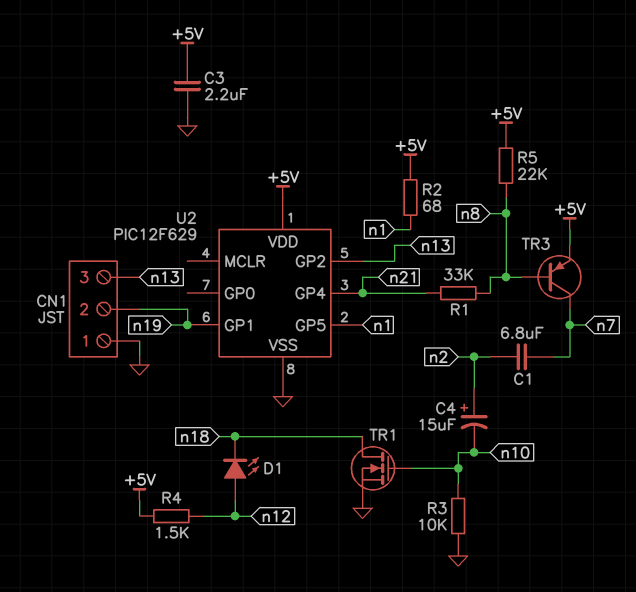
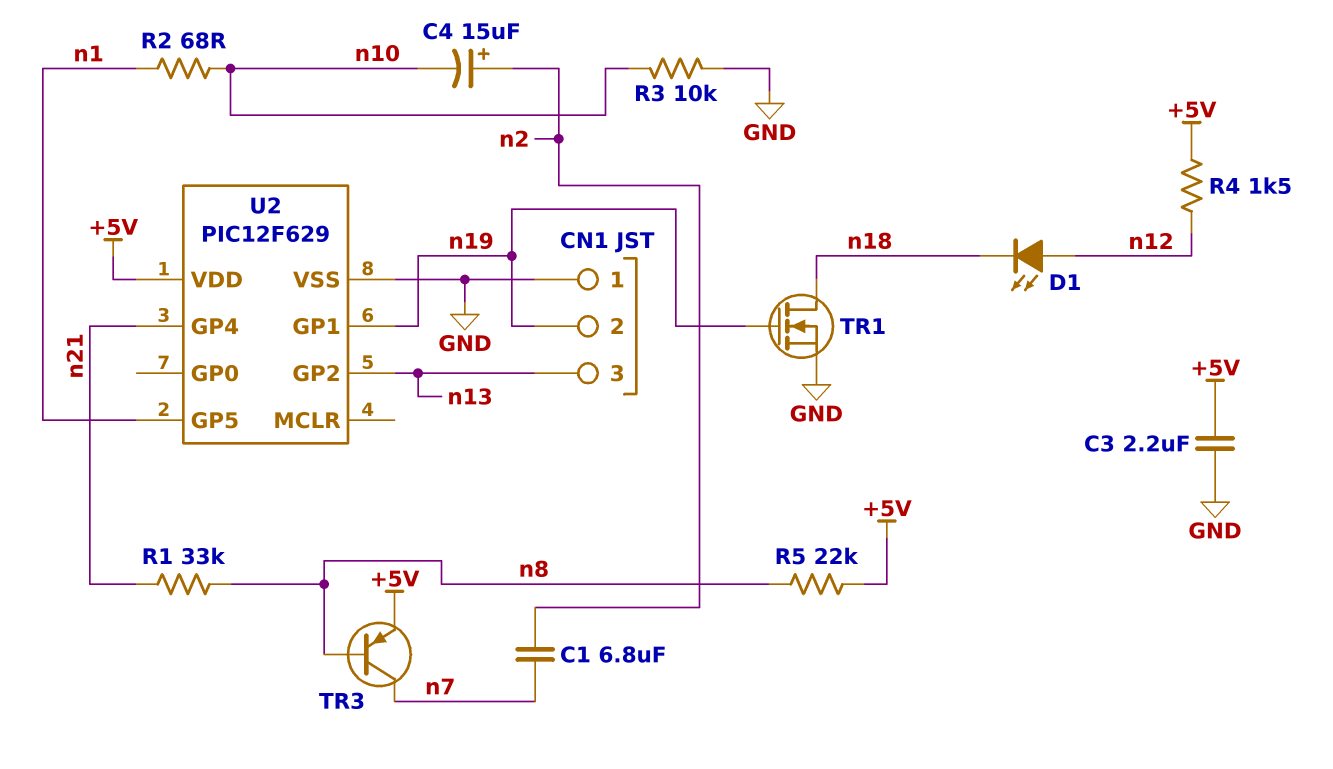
R2: 68 (+5V, n1) -> 68 (n1, n10)
TR1: NMOS (G n10, D n18, S GND) -> NMOS (G n19, D n18, S GND)

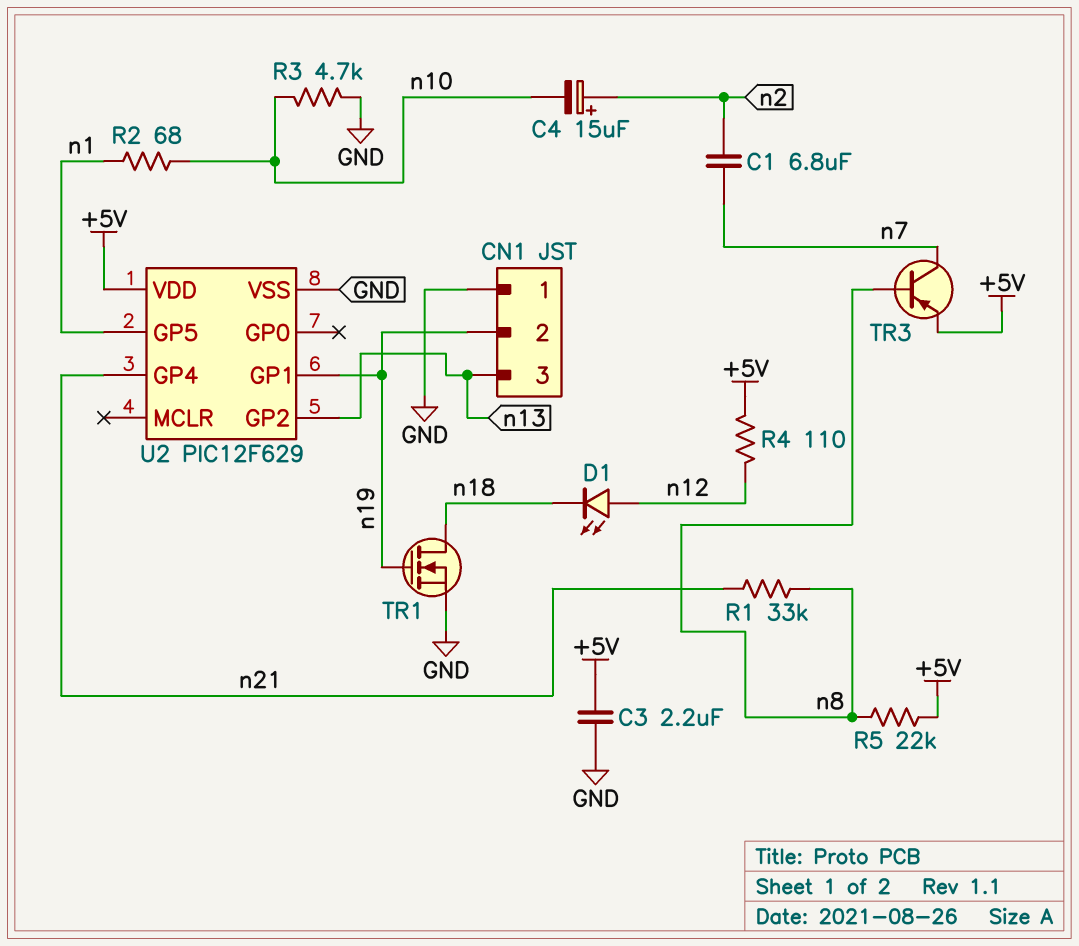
R3: 10k (GND, n10) -> 4.7k (GND, n10)
R4: 1.5k (+5V, n12) -> 110 (+5V, n12)

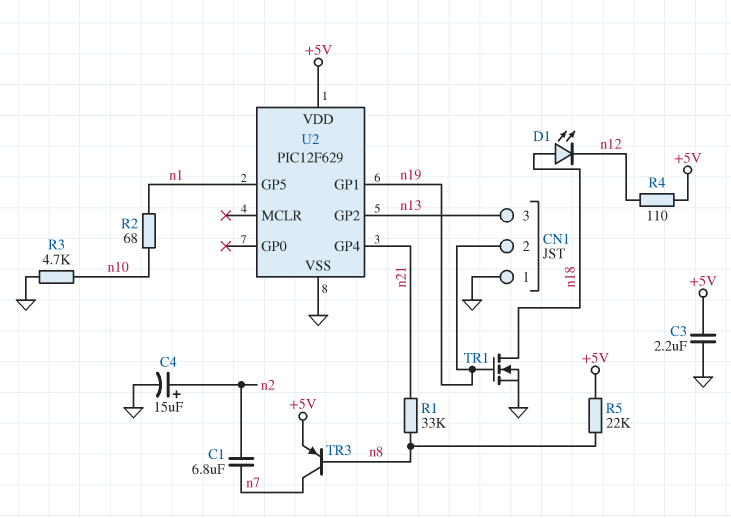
C4: 15uF (plus n2, minus n10) -> 15uF (plus n2, minus GND)
D1: LED (A n12, K n18) -> LED (A n18, K n12)

